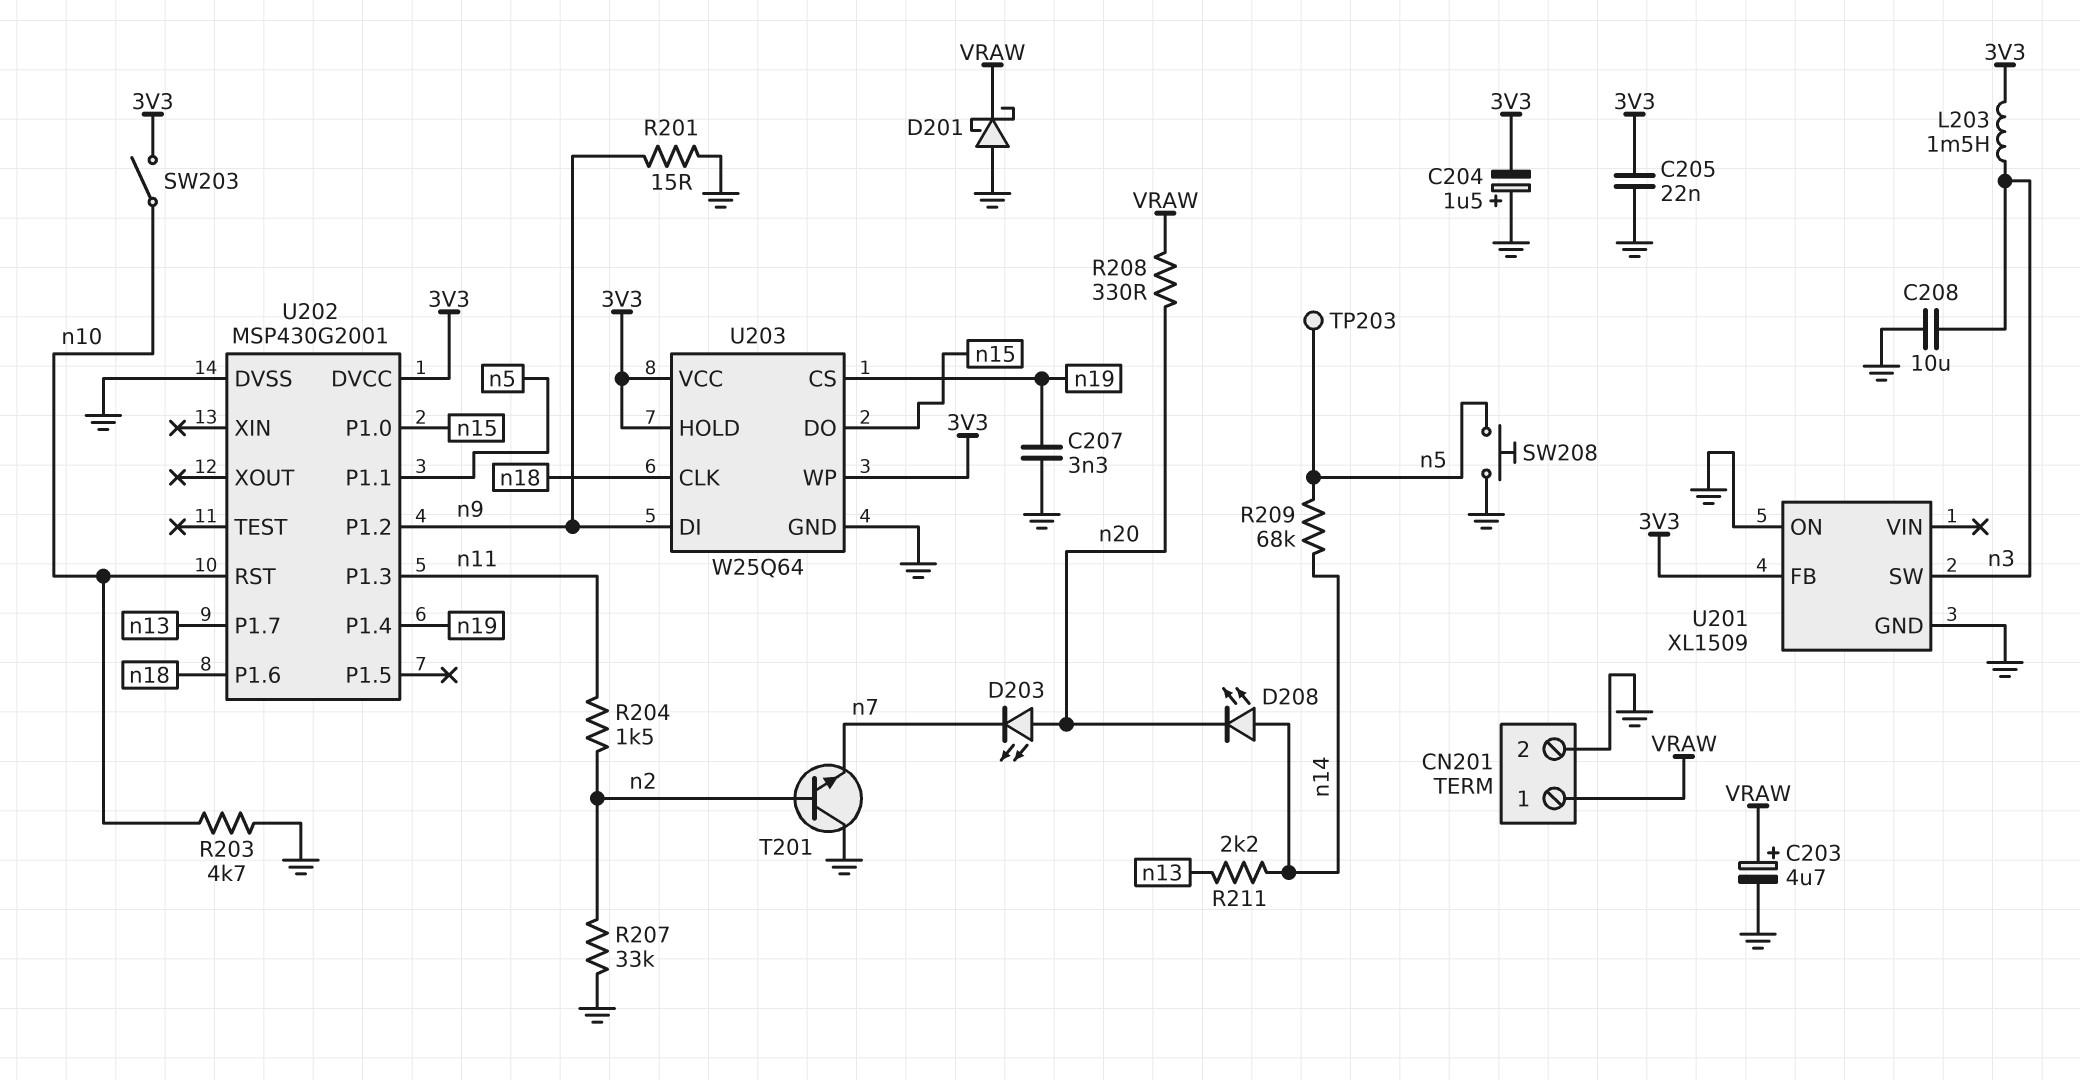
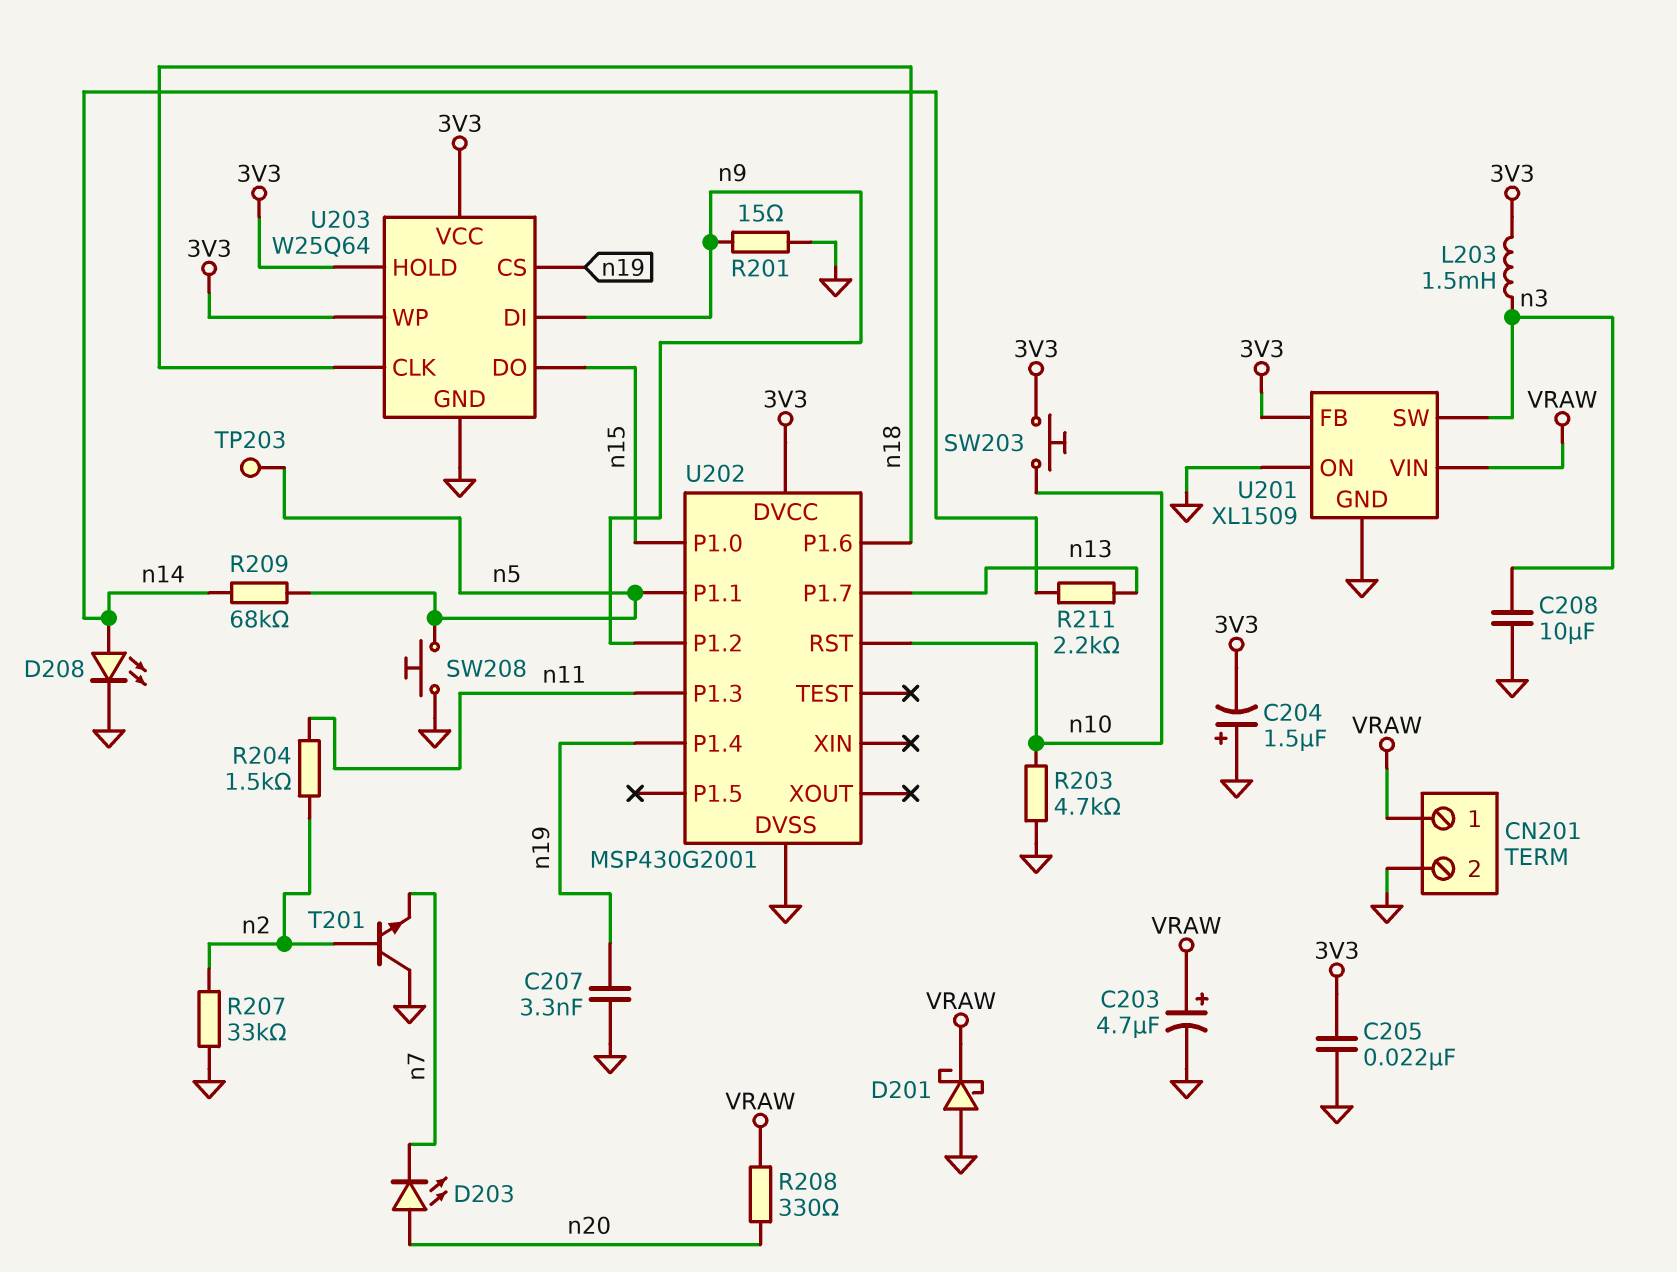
D208: LED (A n14, K n20) -> LED (A n14, K GND)
SW203: switch (3V3, n10) -> button (3V3, n10)
U201 pin VIN: none -> VRAW

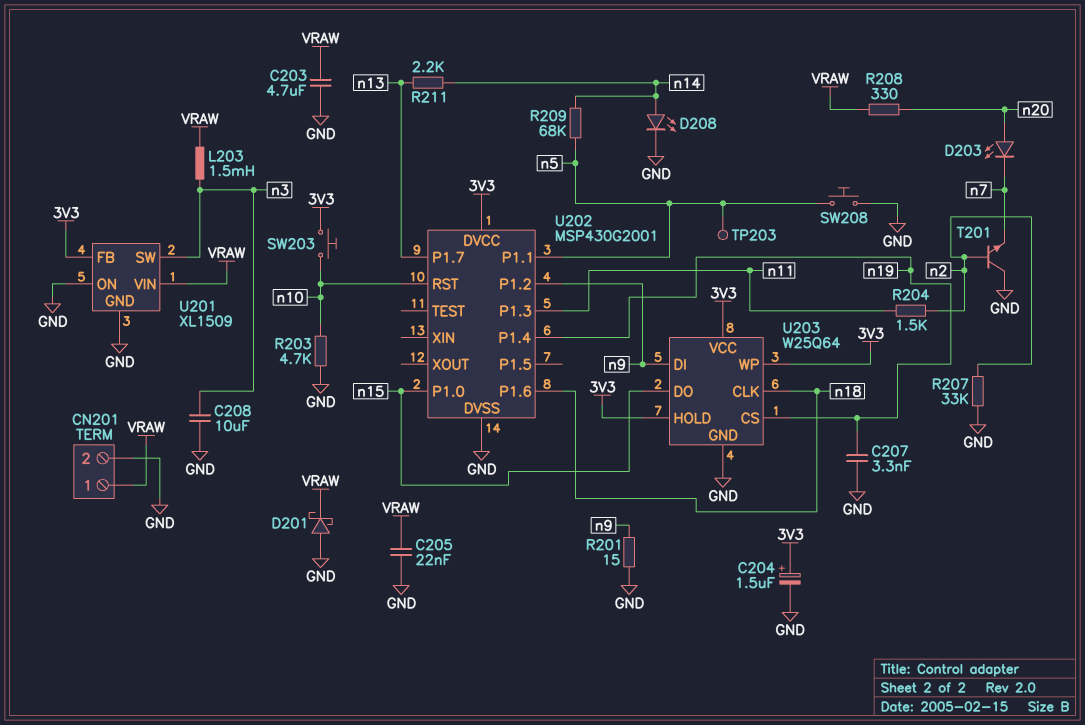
C203: 4.7uF (plus VRAW, minus GND) -> 4.7uF (GND, VRAW)
C204: 1.5uF (plus GND, minus 3V3) -> 1.5uF (plus 3V3, minus GND)
C205: 22nF (3V3, GND) -> 22nF (GND, VRAW)
L203: 1.5mH (3V3, n3) -> 1.5mH (VRAW, n3)

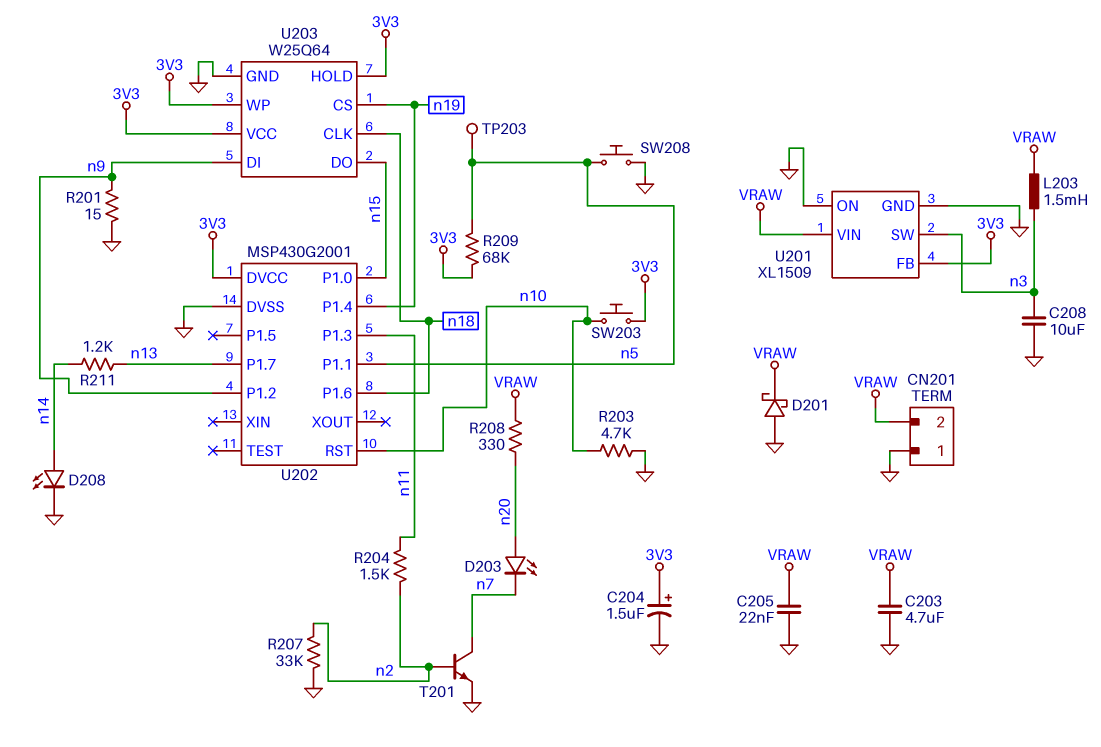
C207: 3.3nF (GND, n19) -> none
CN201 pin 1: VRAW -> GND
CN201 pin 2: GND -> VRAW
R209: 68k (n5, n14) -> 68k (3V3, n5)
R211: 2.2k (n13, n14) -> 1.2k (n13, n14)
T201: NPN (B n2, C GND, E n7) -> NPN (B n2, C n7, E GND)

